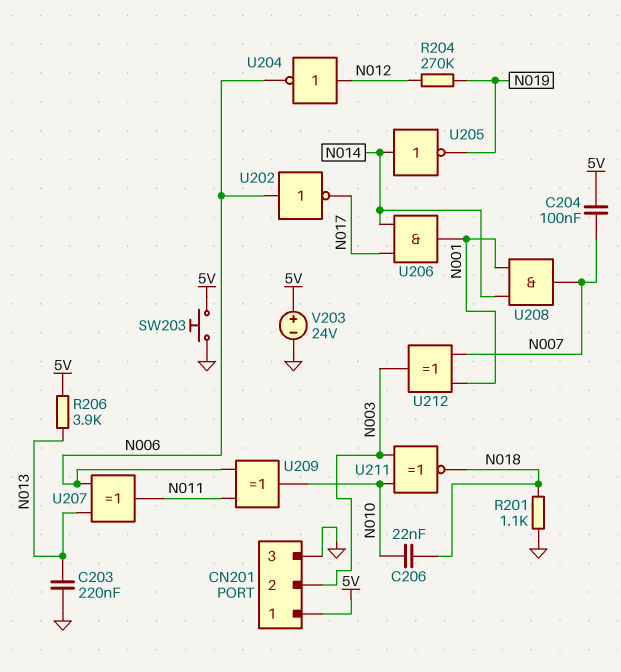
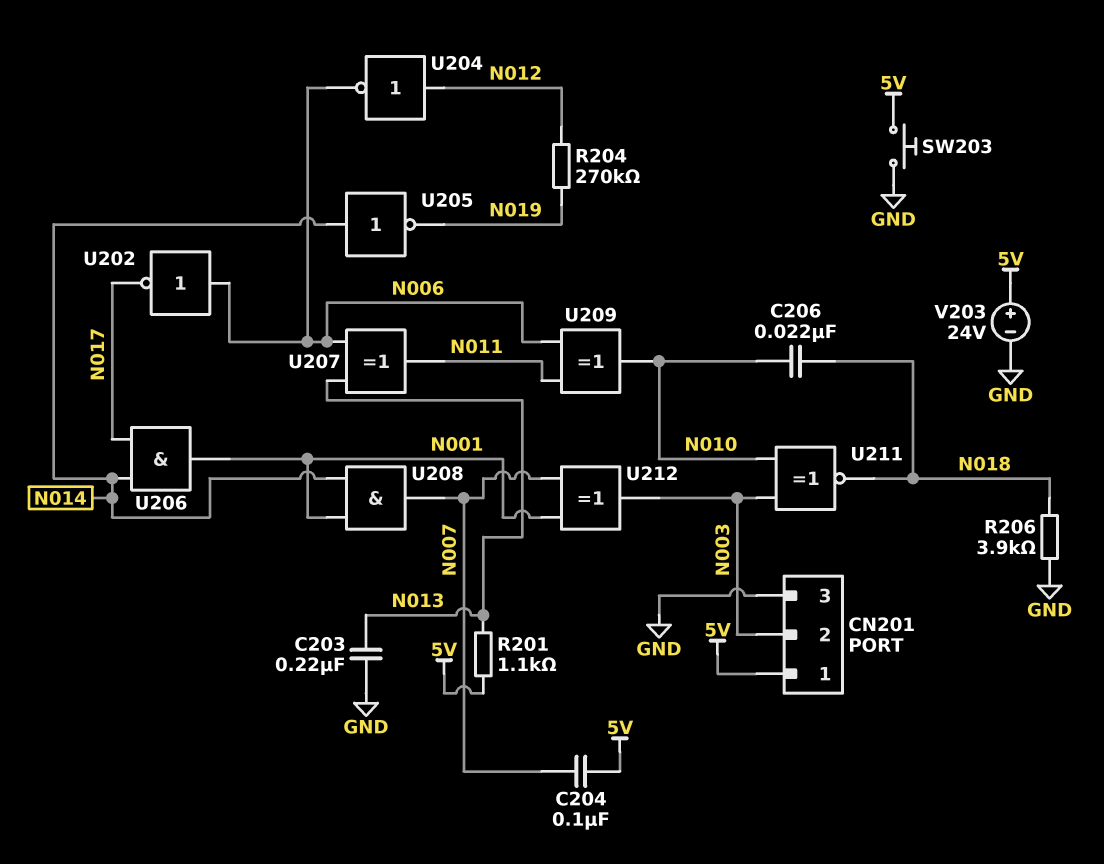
R201: 1.1k (GND, N018) -> 1.1k (5V, N013)
R206: 3.9k (5V, N013) -> 3.9k (GND, N018)

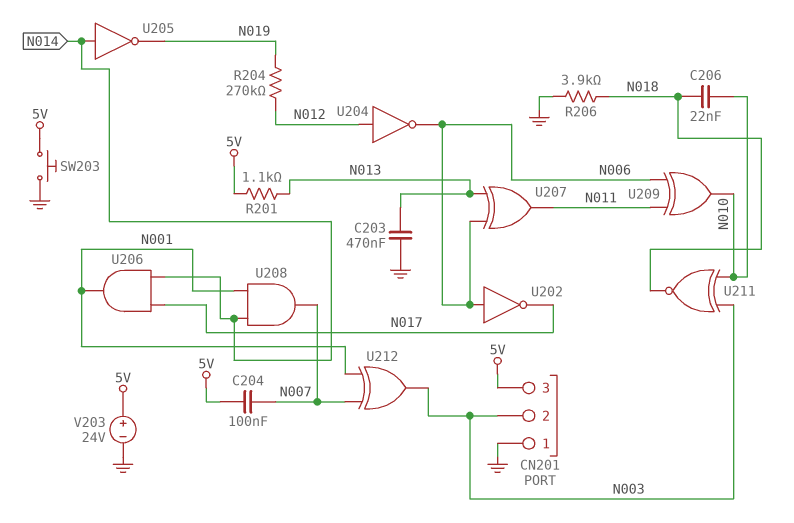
C203: 220nF (GND, N013) -> 470nF (GND, N013)
CN201 pin 1: 5V -> GND
CN201 pin 3: GND -> 5V

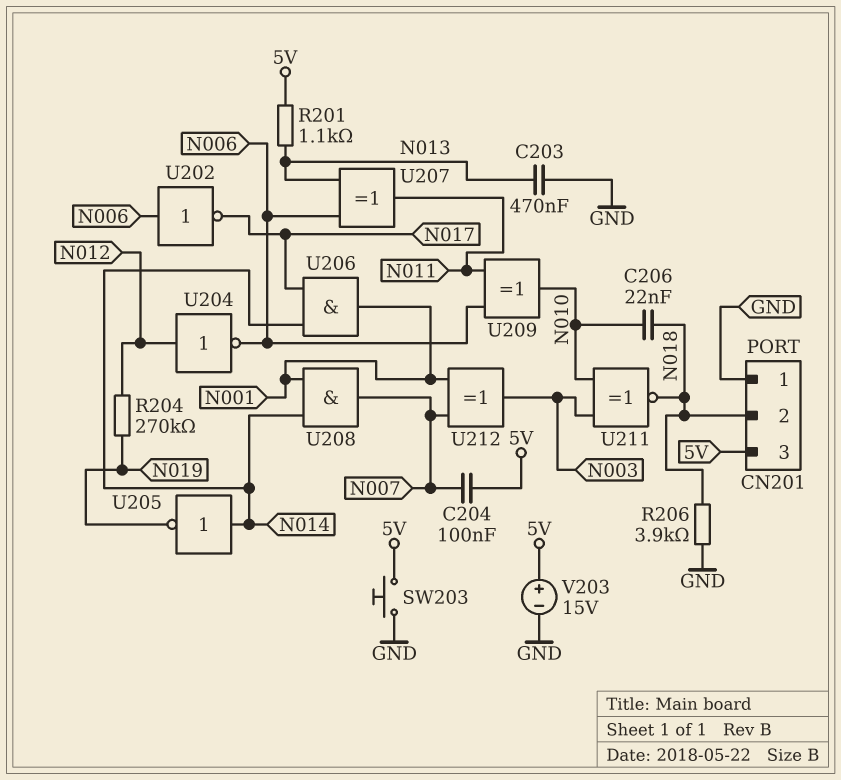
CN201 pin 2: N003 -> N018
V203: 24V (plus 5V, minus GND) -> 15V (plus 5V, minus GND)

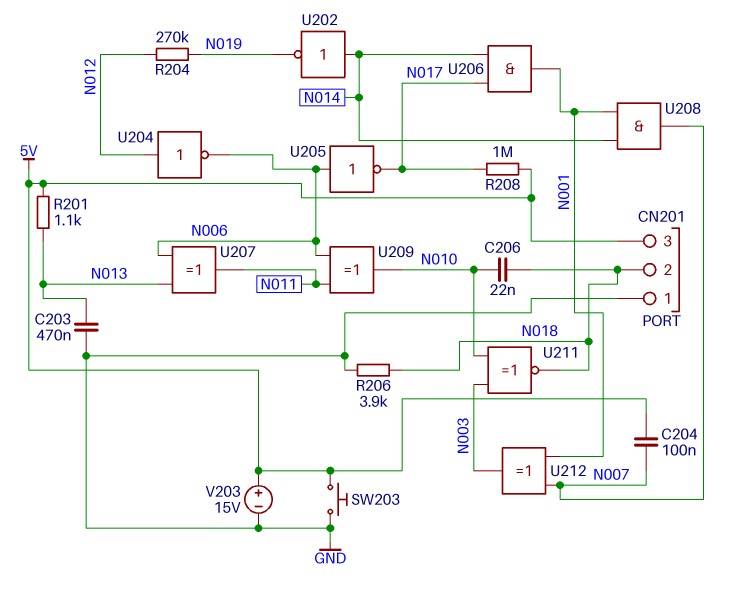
R208: none -> 1M (5V, N017)
U202: NOT (in N006, out N017) -> NOT (in N014, out N019)
U205: NOT (in N014, out N019) -> NOT (in N006, out N017)

